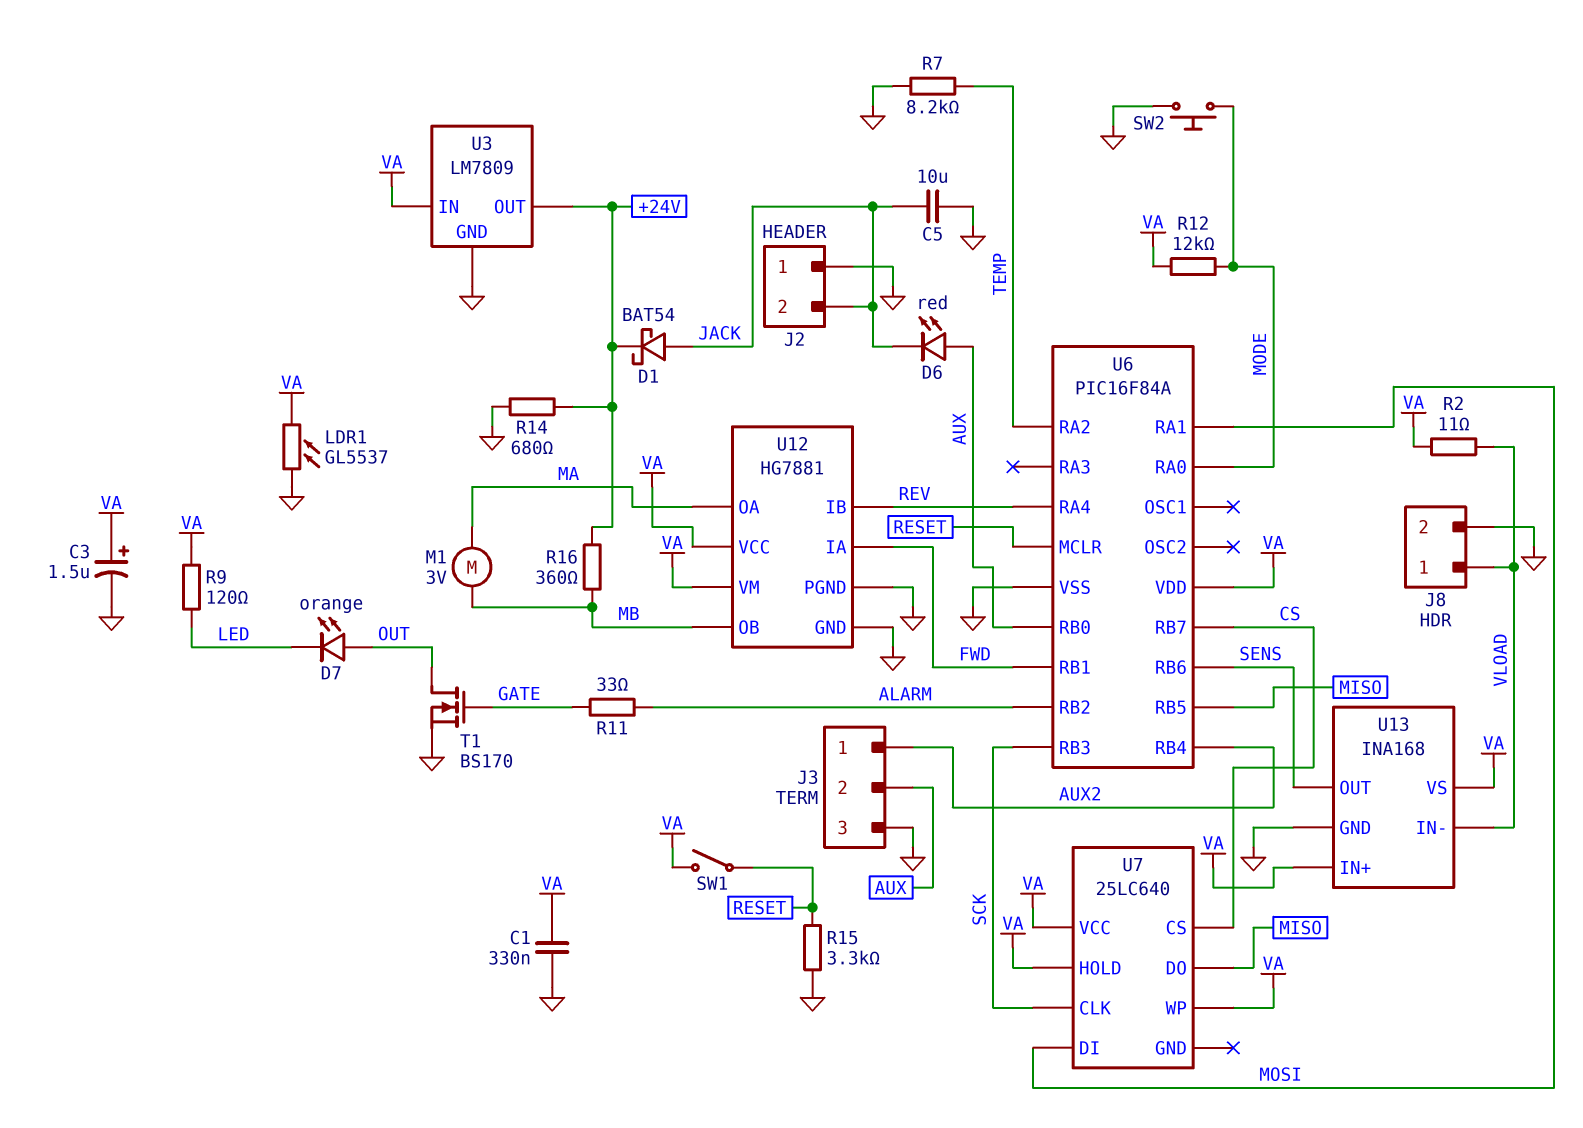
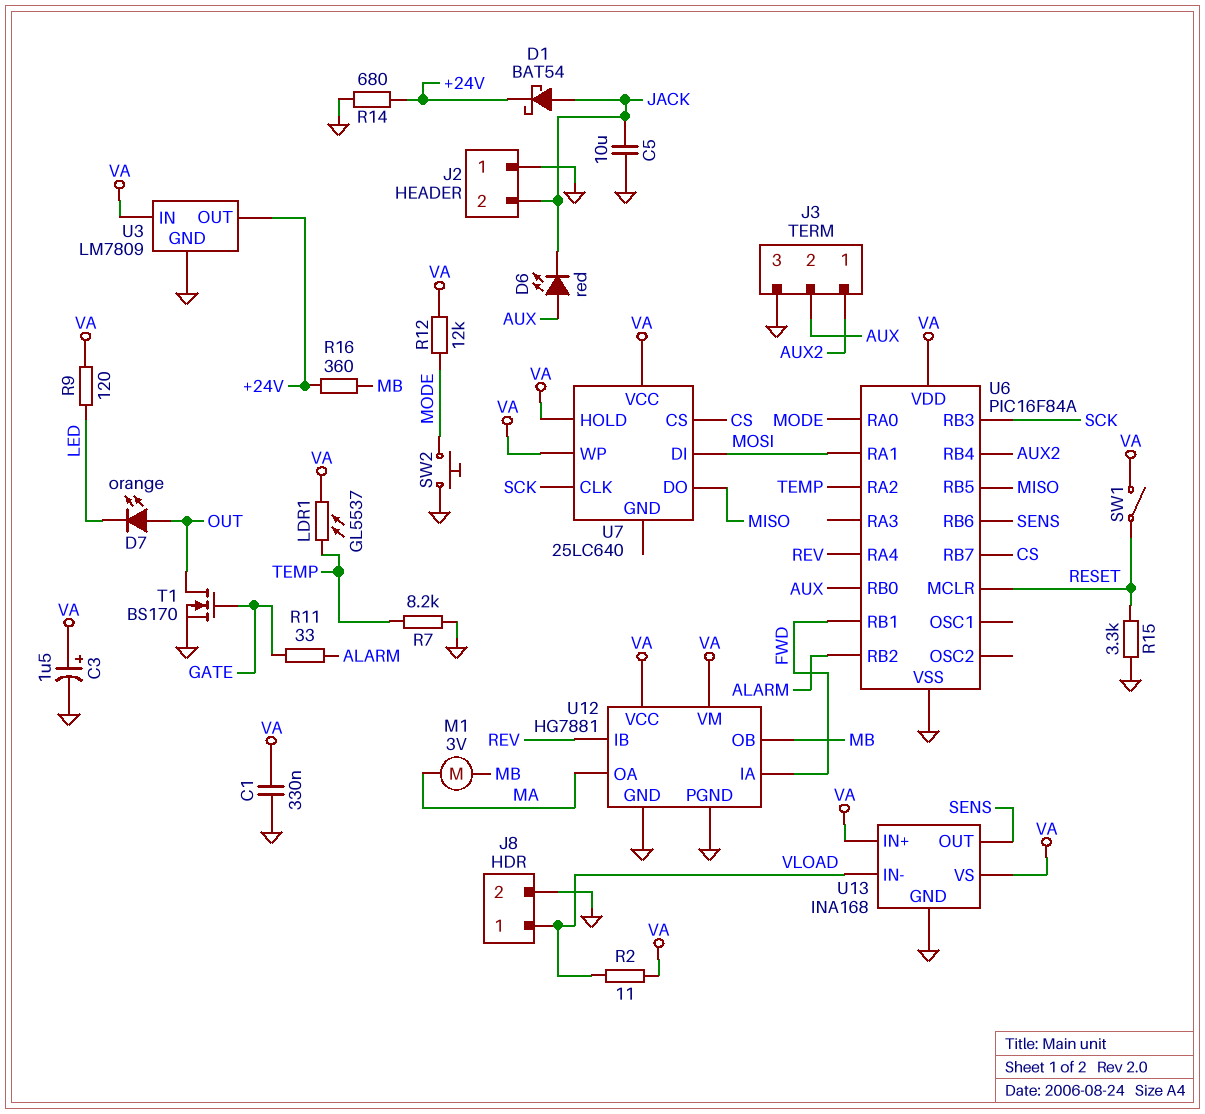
LDR1: GL5537 (GND, VA) -> GL5537 (TEMP, VA)

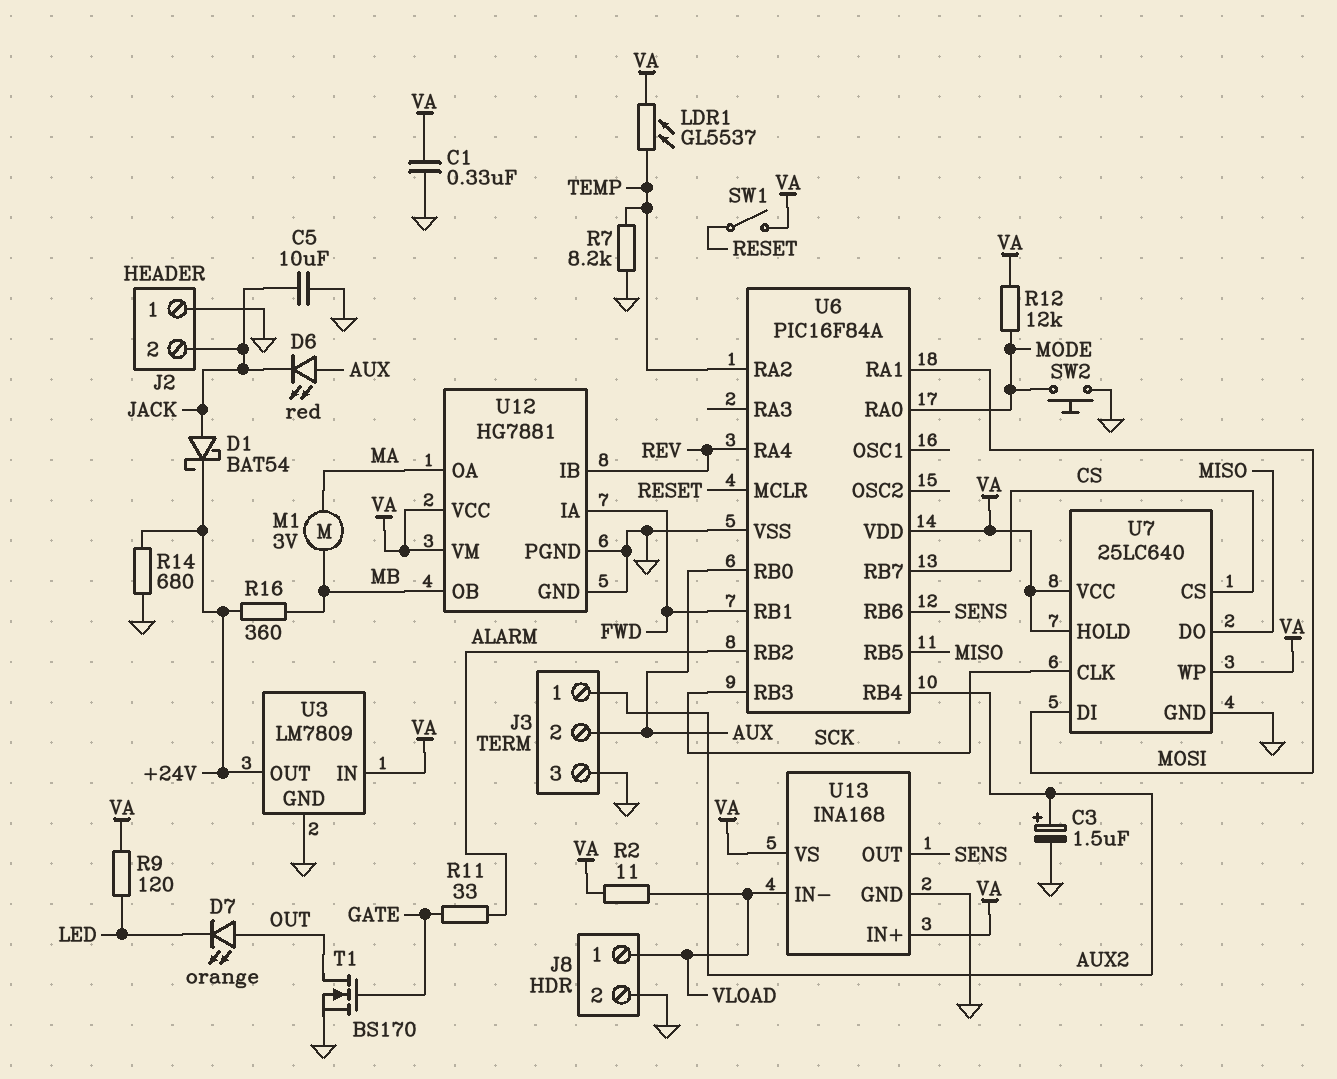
C3: 1.5uF (plus VA, minus GND) -> 1.5uF (plus AUX2, minus GND)
R15: 3.3k (GND, RESET) -> none
U7 pin GND: none -> GND

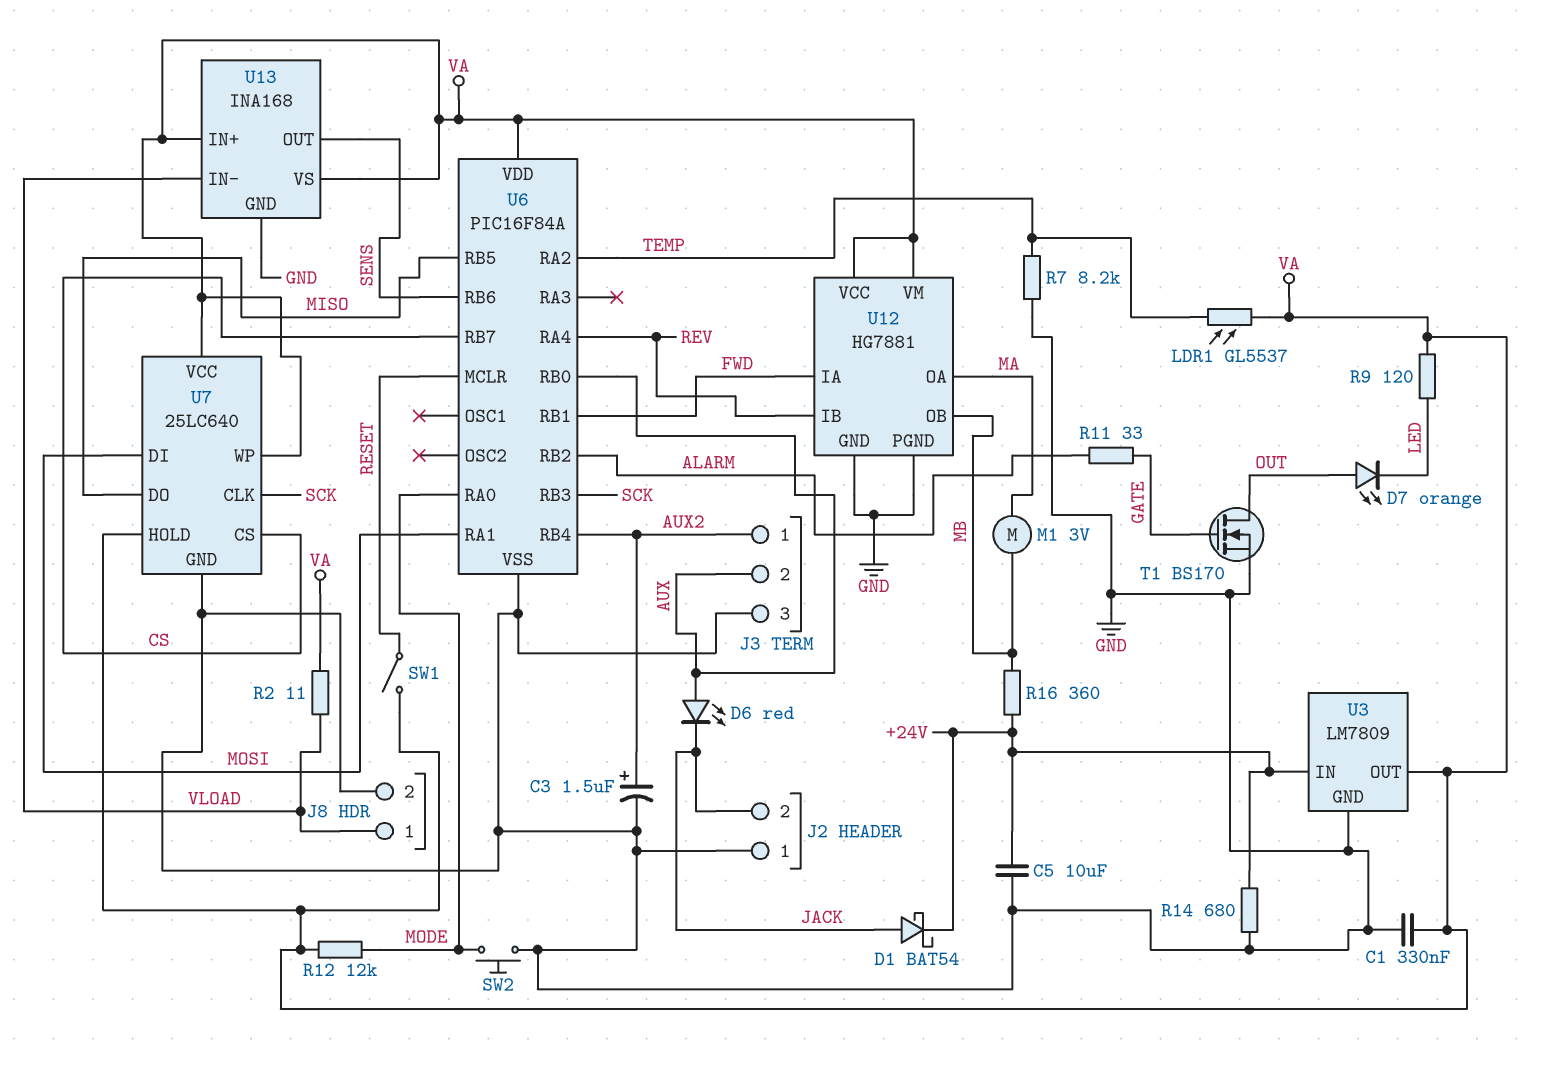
C5: 10uF (GND, JACK) -> 10uF (+24V, GND)
U3 pin IN: VA -> +24V
U3 pin OUT: +24V -> VA

